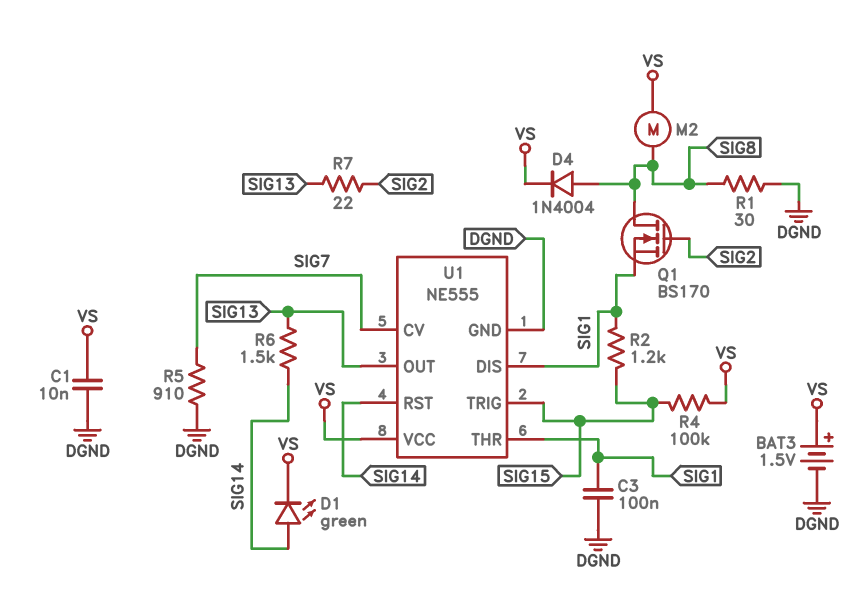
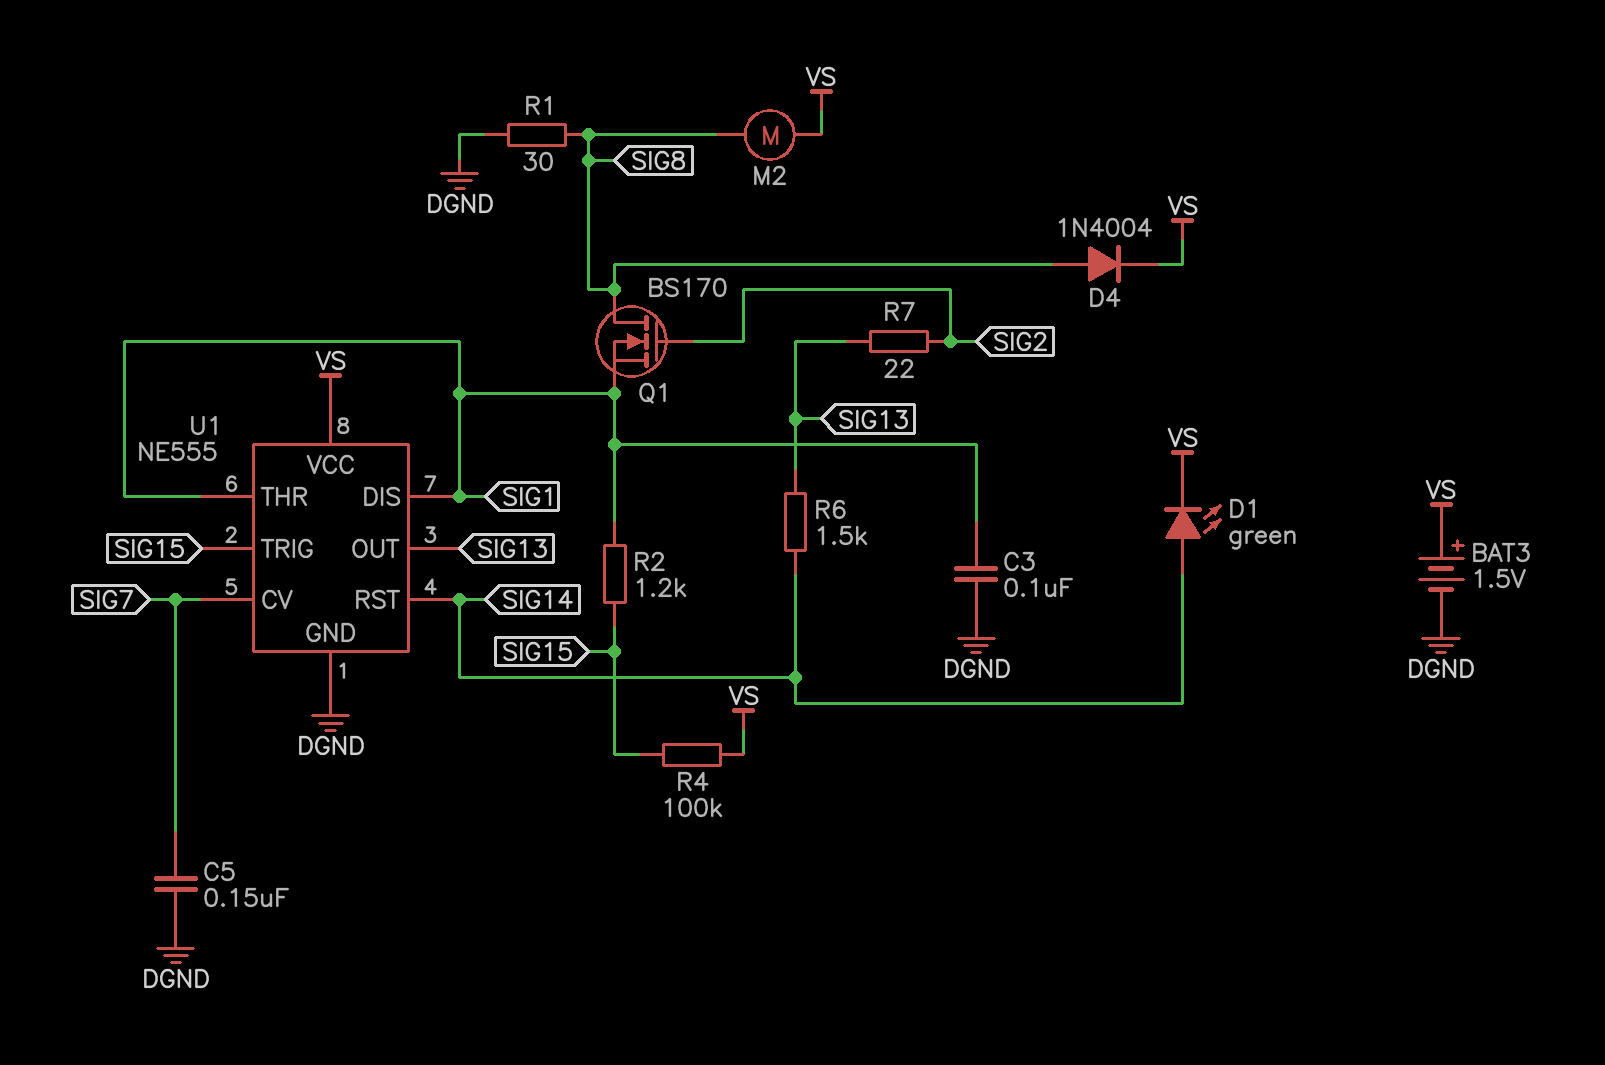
C1: 10nF (DGND, VS) -> none
C5: none -> 150nF (DGND, SIG7)
R5: 910 (DGND, SIG7) -> none

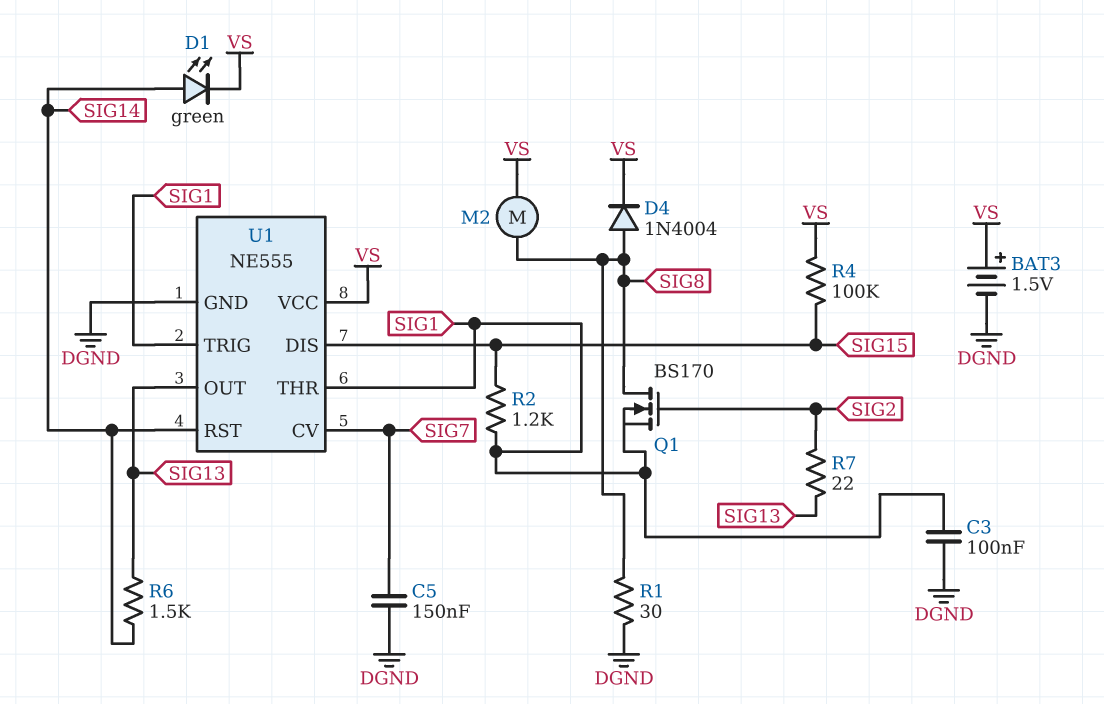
U1 pin DIS: SIG1 -> SIG15
U1 pin TRIG: SIG15 -> SIG1

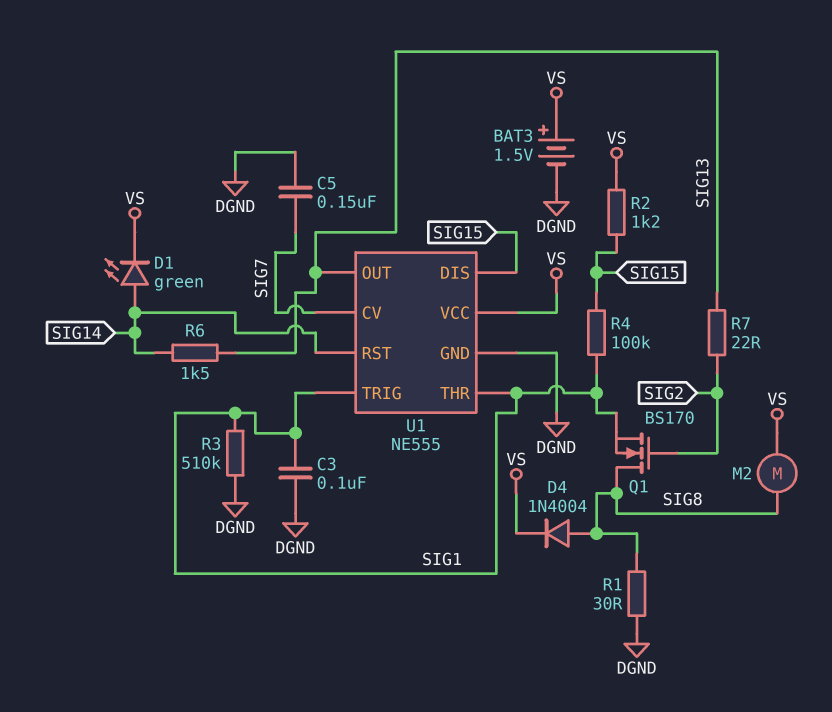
R2: 1.2k (SIG1, SIG15) -> 1.2k (SIG15, VS)
R3: none -> 510k (DGND, SIG1)
R4: 100k (SIG15, VS) -> 100k (SIG1, SIG15)

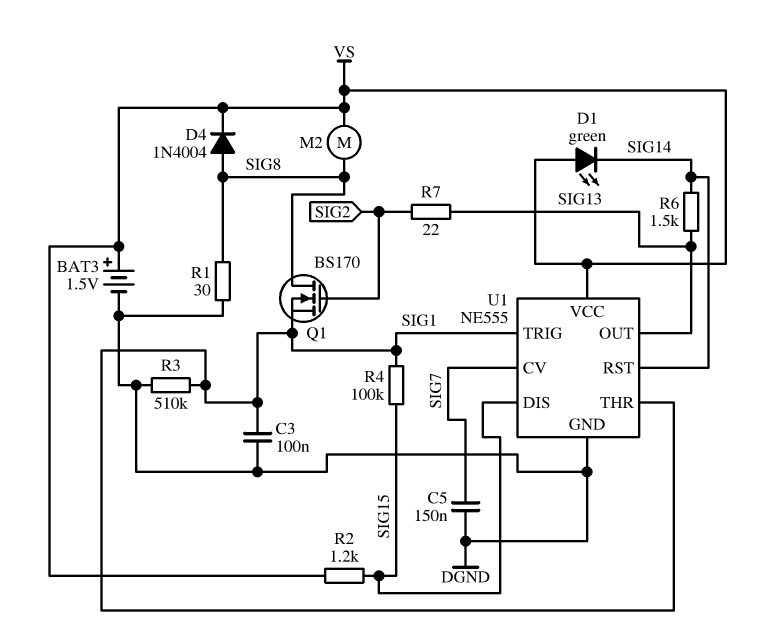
D1: LED green (A SIG14, K VS) -> LED green (A VS, K SIG14)

